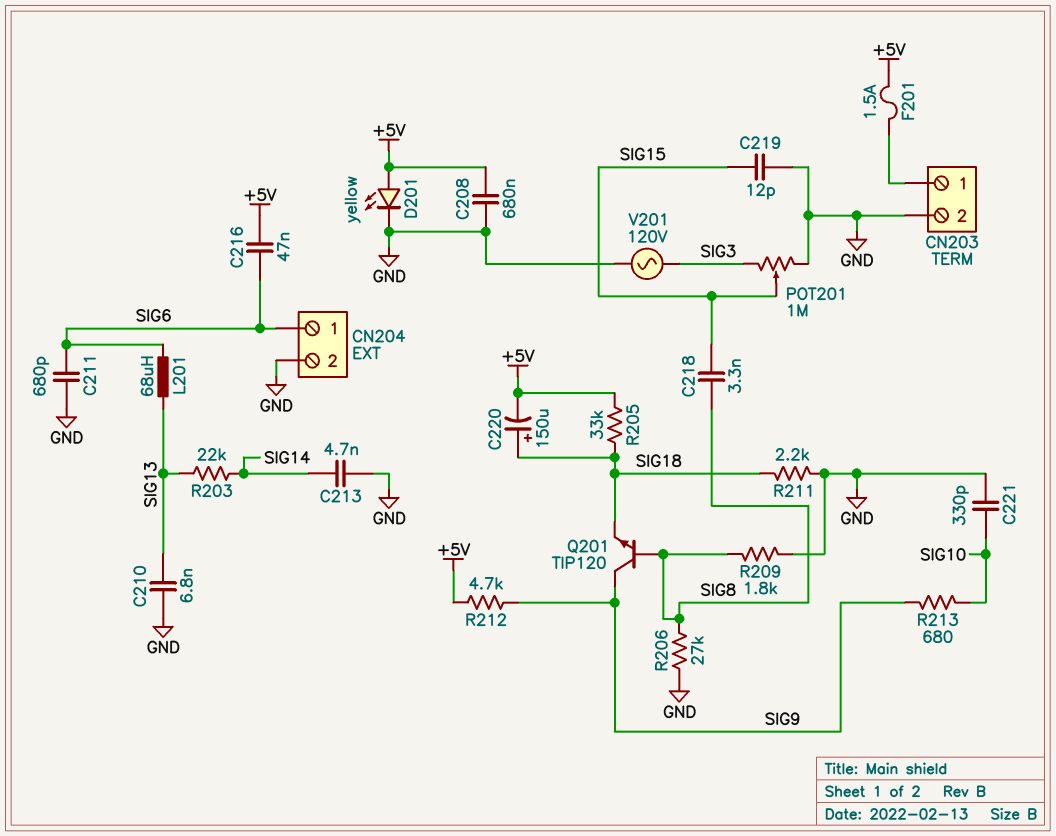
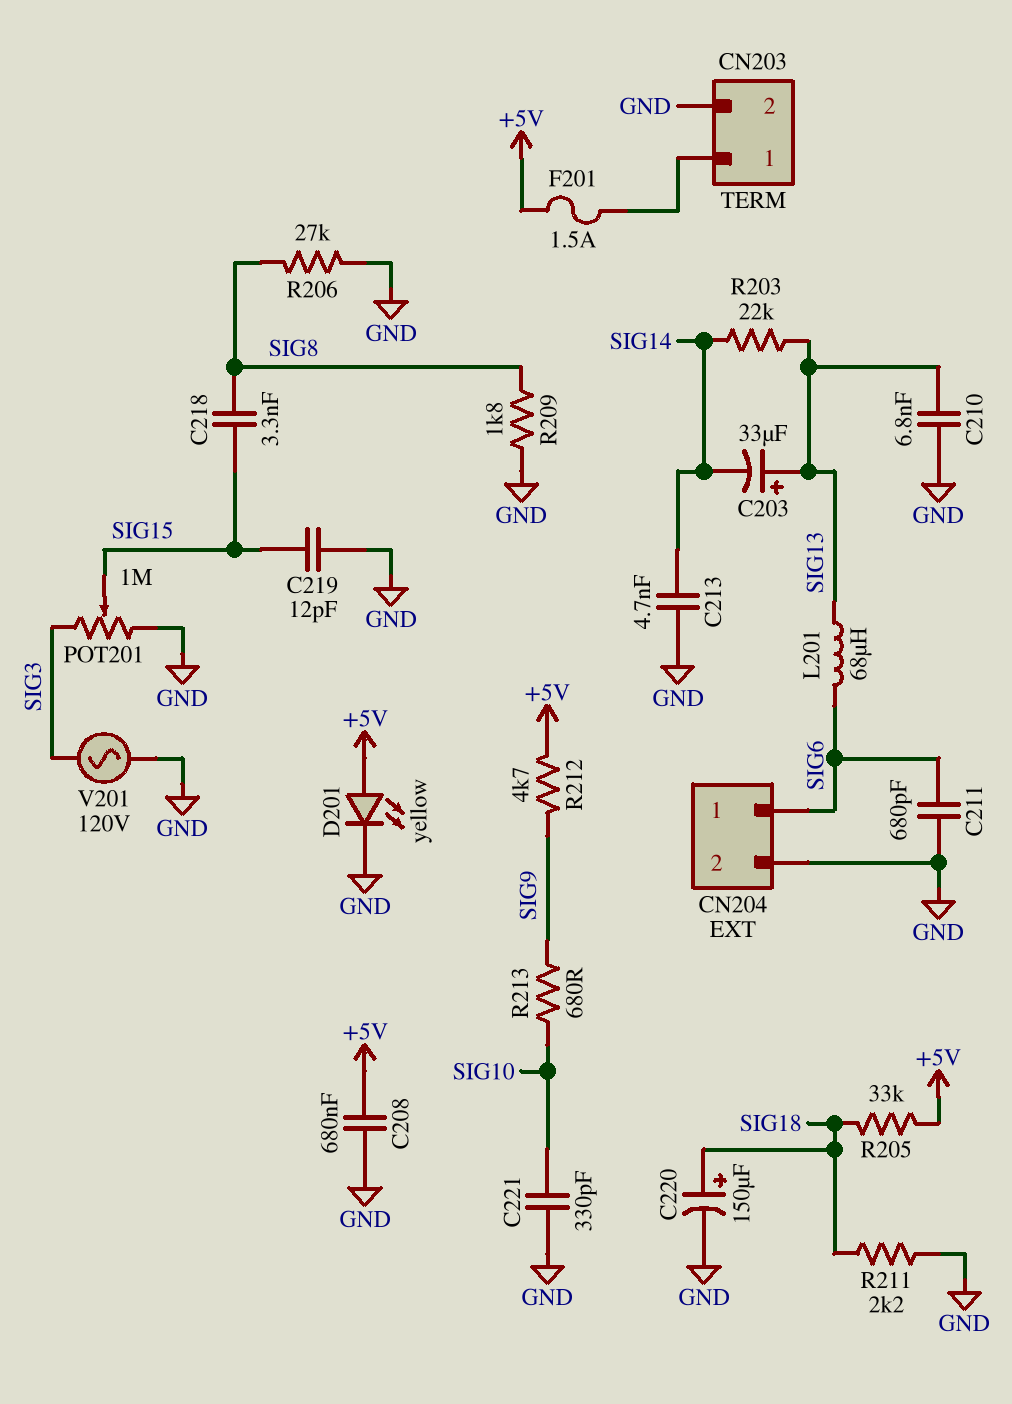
C203: none -> 33uF (plus SIG13, minus SIG14)
C216: 47nF (+5V, SIG6) -> none
C220: 150uF (plus SIG18, minus +5V) -> 150uF (plus SIG18, minus GND)
Q201: NPN TIP120 (B SIG8, C SIG9, E SIG18) -> none

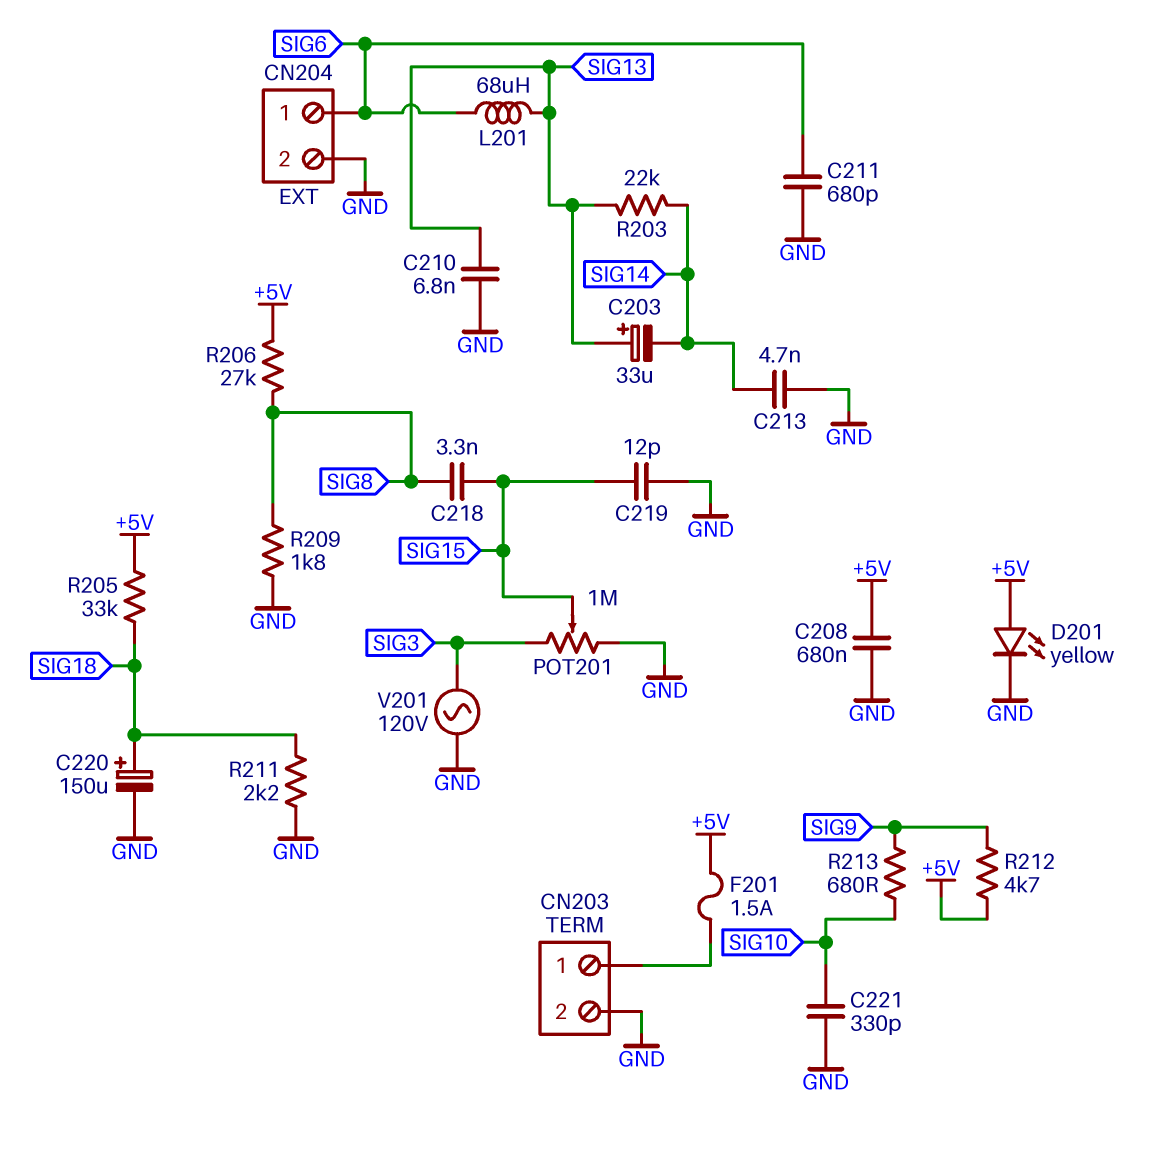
R206: 27k (GND, SIG8) -> 27k (+5V, SIG8)

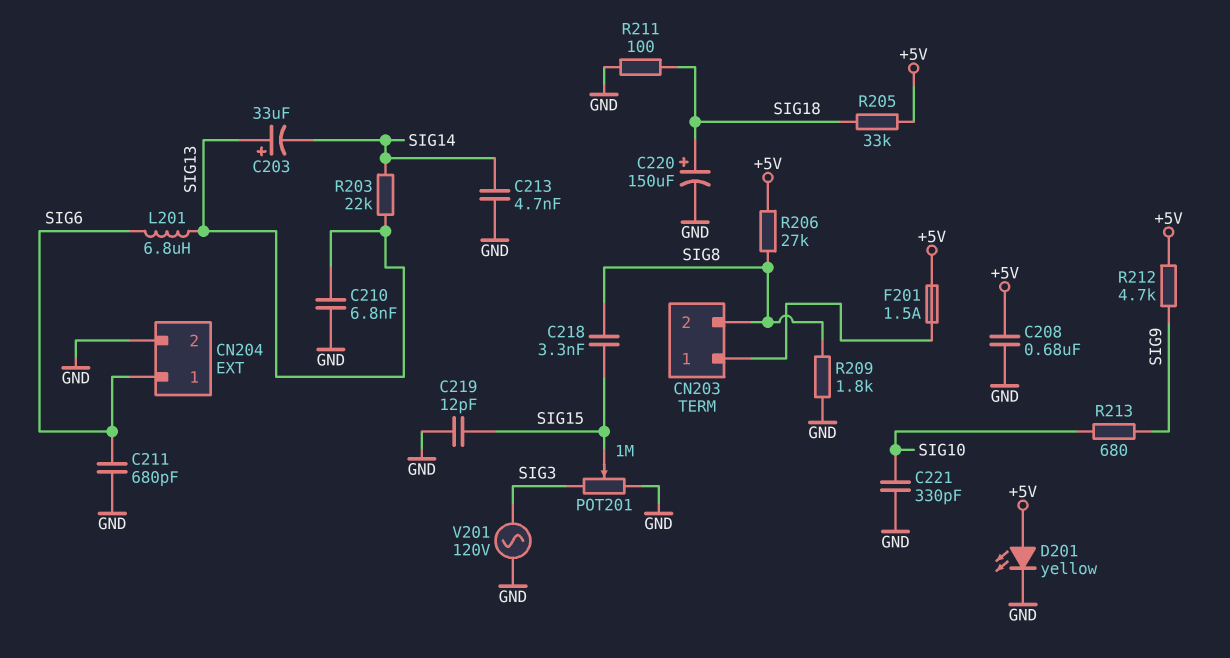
CN203 pin 2: GND -> SIG8
L201: 68uH (SIG6, SIG13) -> 6.8uH (SIG6, SIG13)
R211: 2.2k (GND, SIG18) -> 100 (GND, SIG18)

